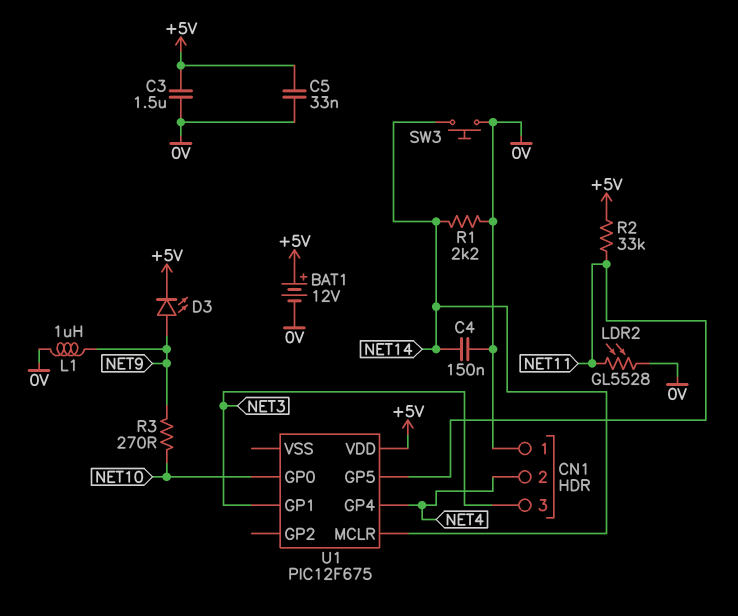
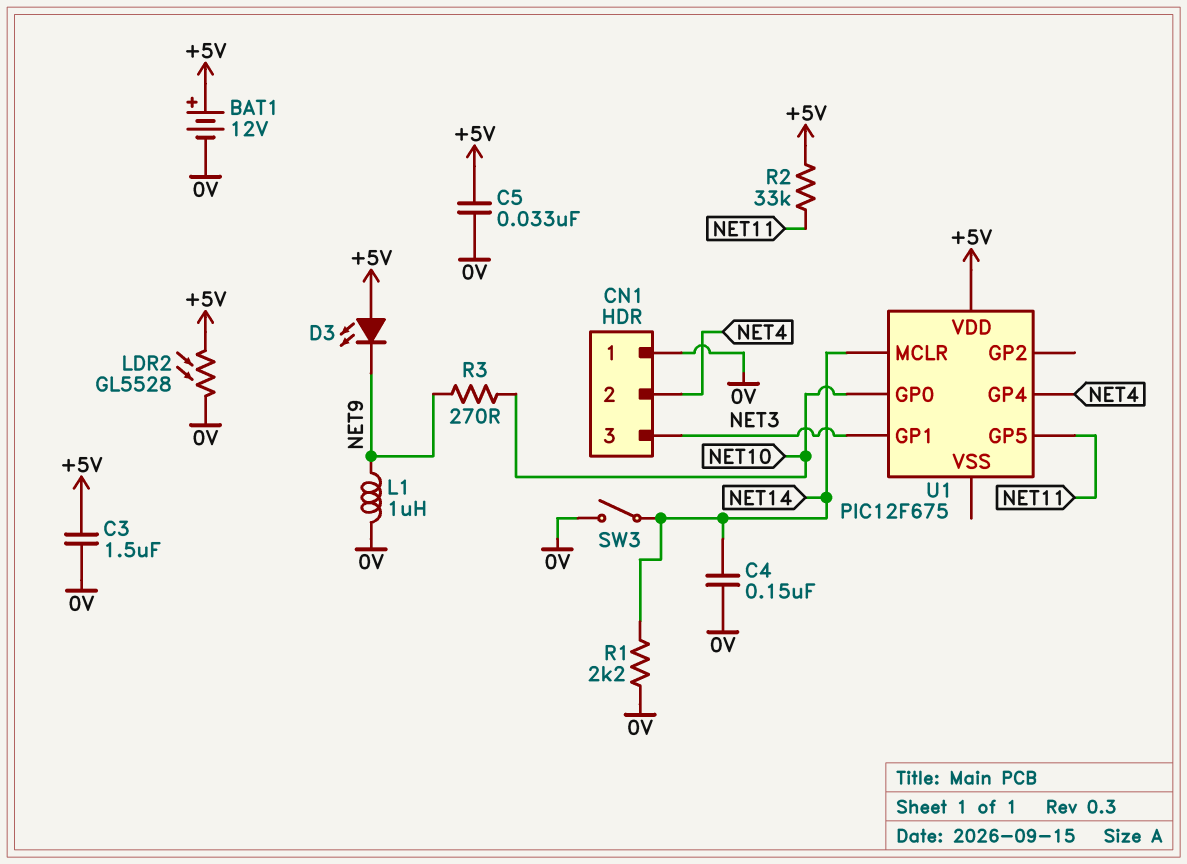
D3: LED (A NET9, K +5V) -> LED (A +5V, K NET9)
LDR2: GL5528 (0V, NET11) -> GL5528 (+5V, 0V)
SW3: button (0V, NET14) -> switch (0V, NET14)

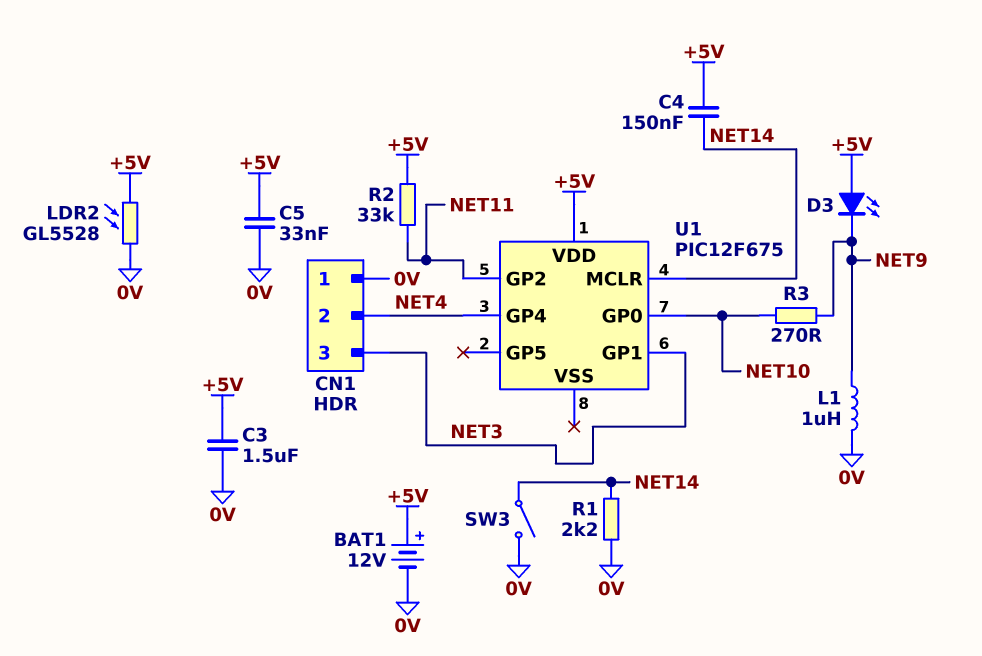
C4: 150nF (0V, NET14) -> 150nF (+5V, NET14)
U1 pin GP2: none -> NET11
U1 pin GP5: NET11 -> none

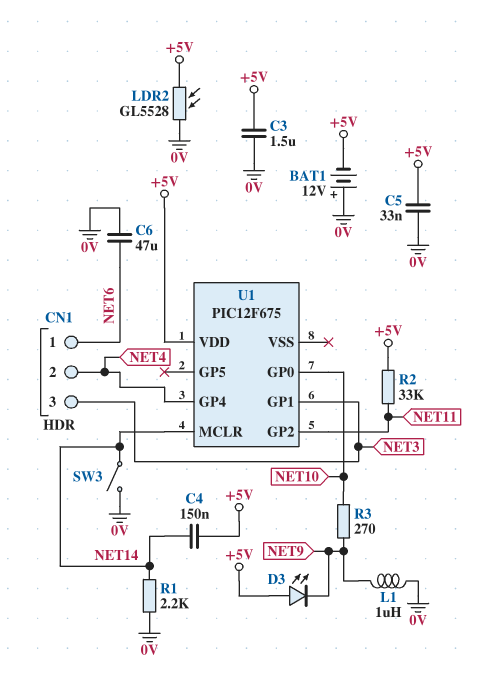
BAT1: 12V (plus +5V, minus 0V) -> 12V (plus 0V, minus +5V)
C6: none -> 47uF (0V, NET6)
CN1 pin 1: 0V -> NET6

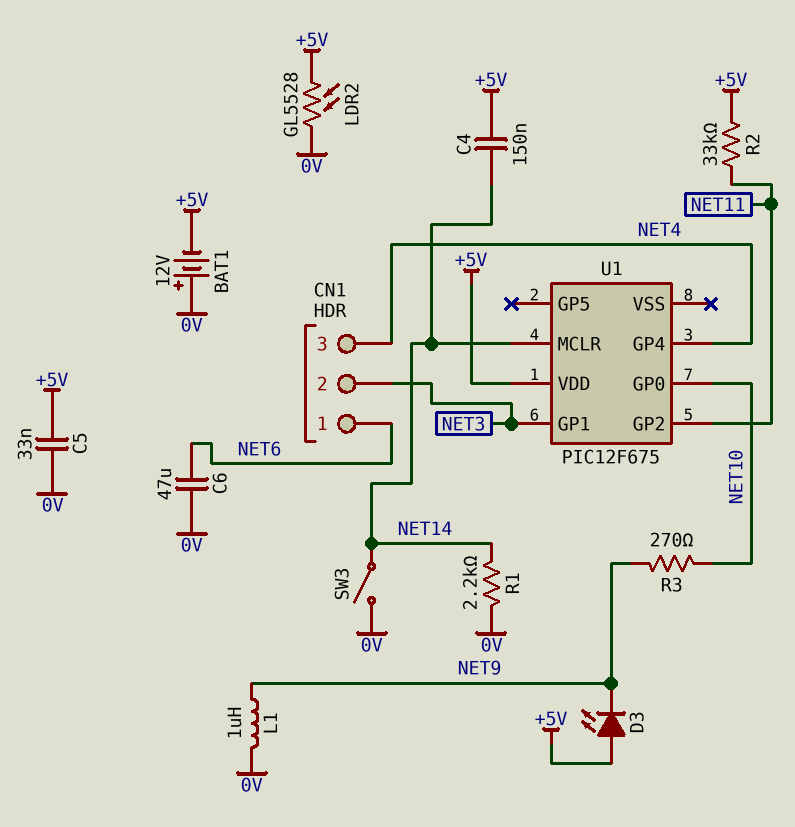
C3: 1.5uF (+5V, 0V) -> none
CN1 pin 2: NET4 -> NET3
CN1 pin 3: NET3 -> NET4

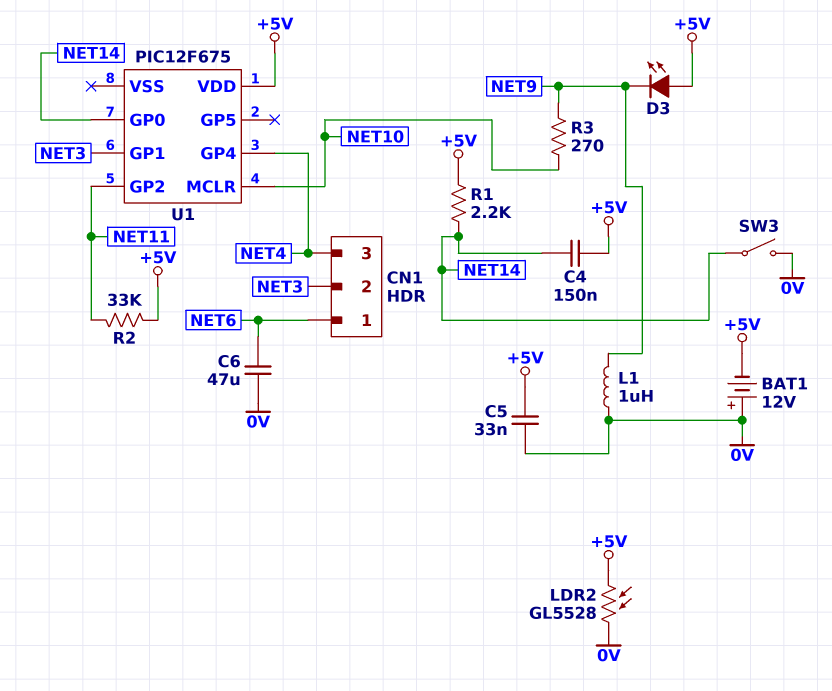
R1: 2.2k (0V, NET14) -> 2.2k (+5V, NET14)
U1 pin GP0: NET10 -> NET14
U1 pin MCLR: NET14 -> NET10

